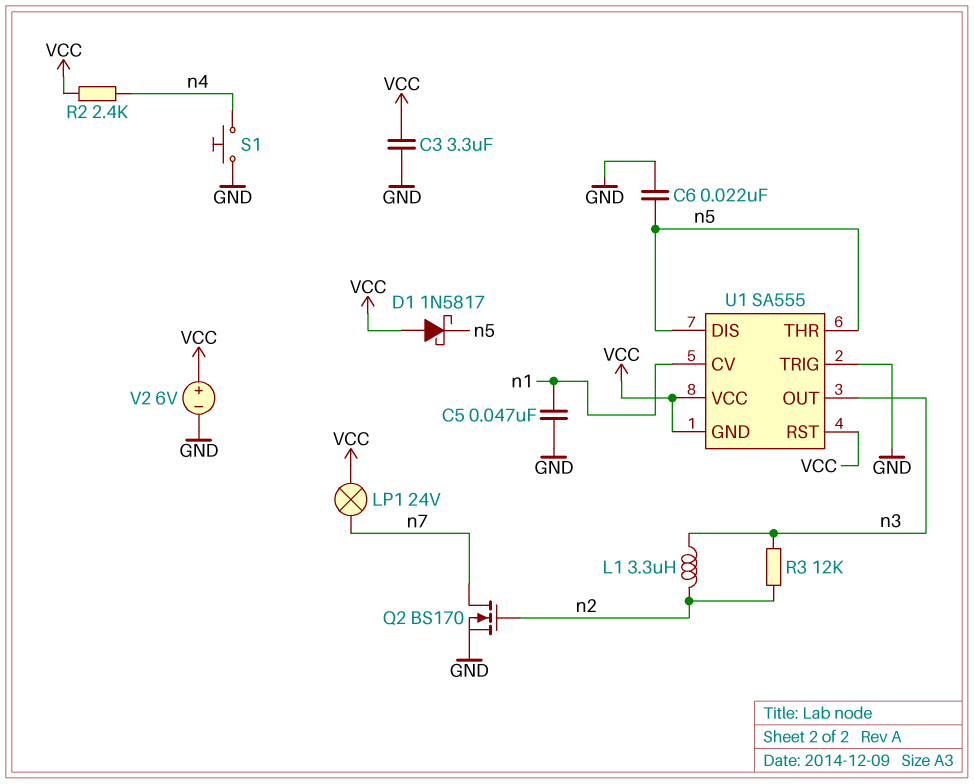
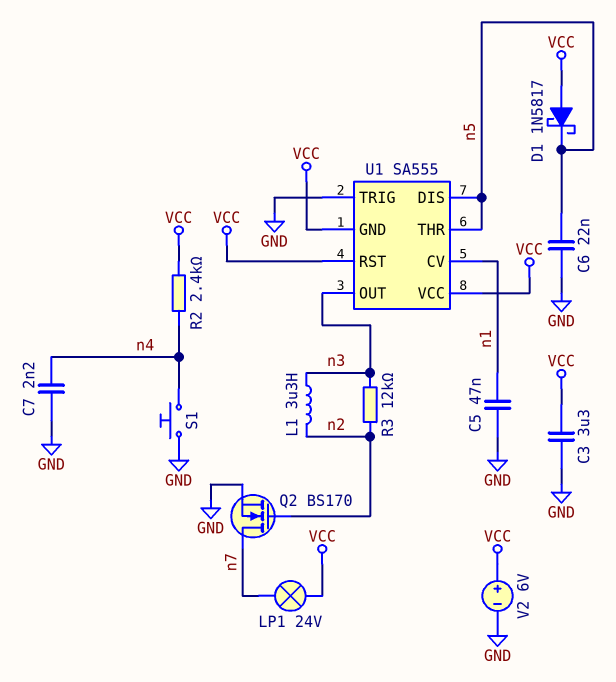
C7: none -> 2.2nF (GND, n4)

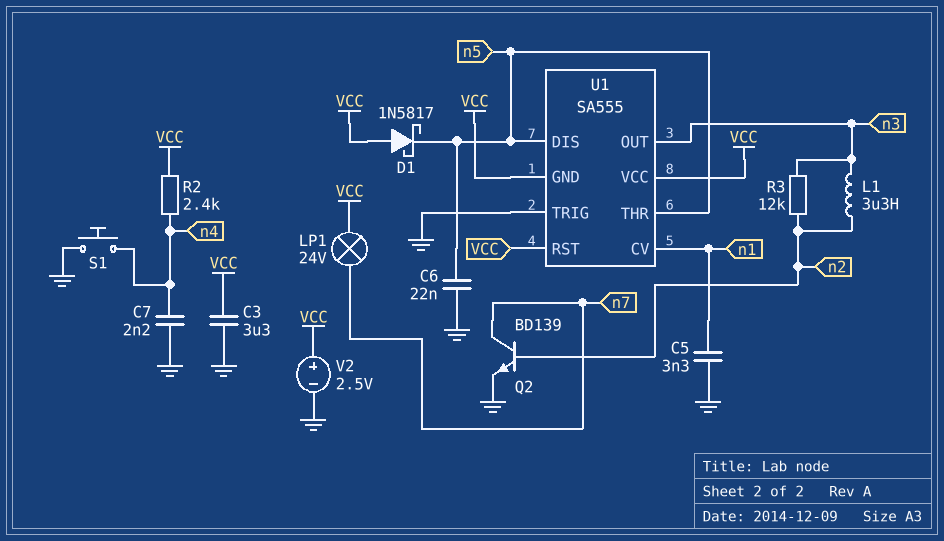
C5: 47nF (GND, n1) -> 3.3nF (GND, n1)
Q2: NMOS BS170 (G n2, D n7, S GND) -> NPN BD139 (B n2, C n7, E GND)
V2: 6V (plus VCC, minus GND) -> 2.5V (plus VCC, minus GND)

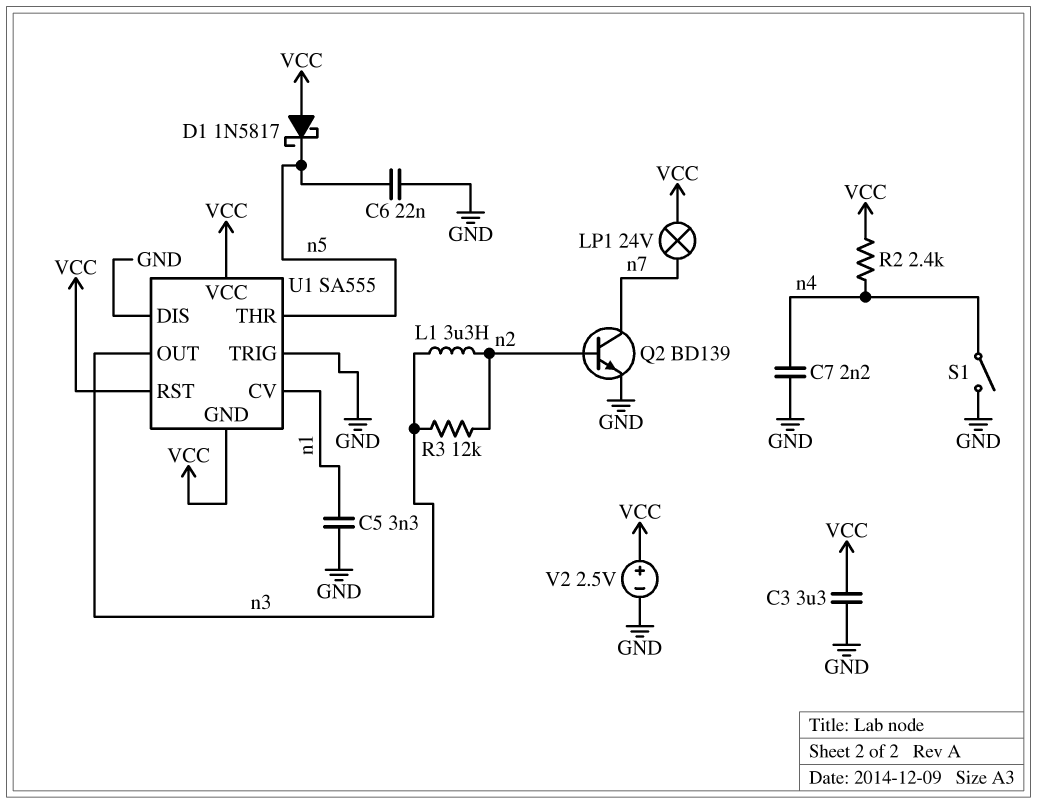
S1: button (GND, n4) -> switch (GND, n4)
U1 pin DIS: n5 -> GND

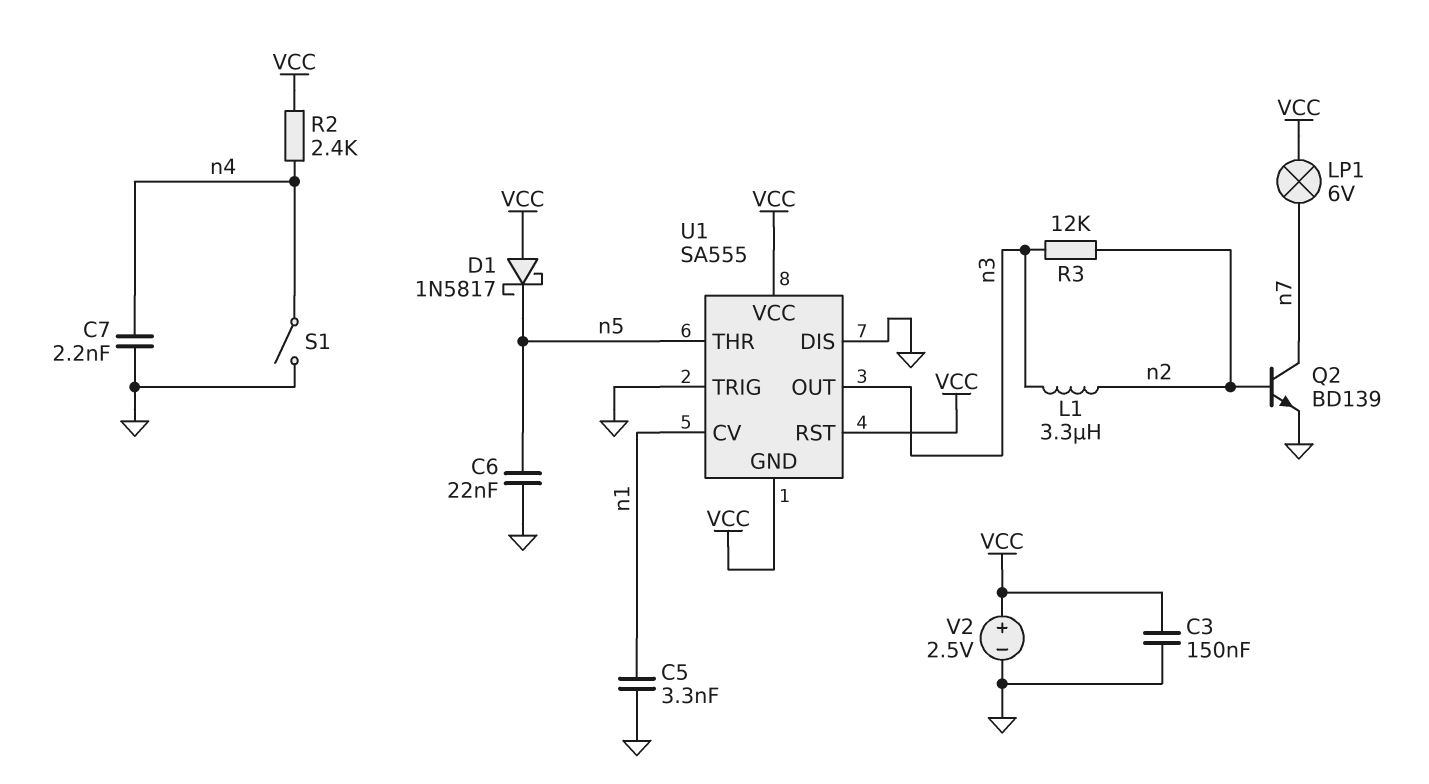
C3: 3.3uF (GND, VCC) -> 150nF (GND, VCC)
LP1: lamp 24V (VCC, n7) -> lamp 6V (VCC, n7)

